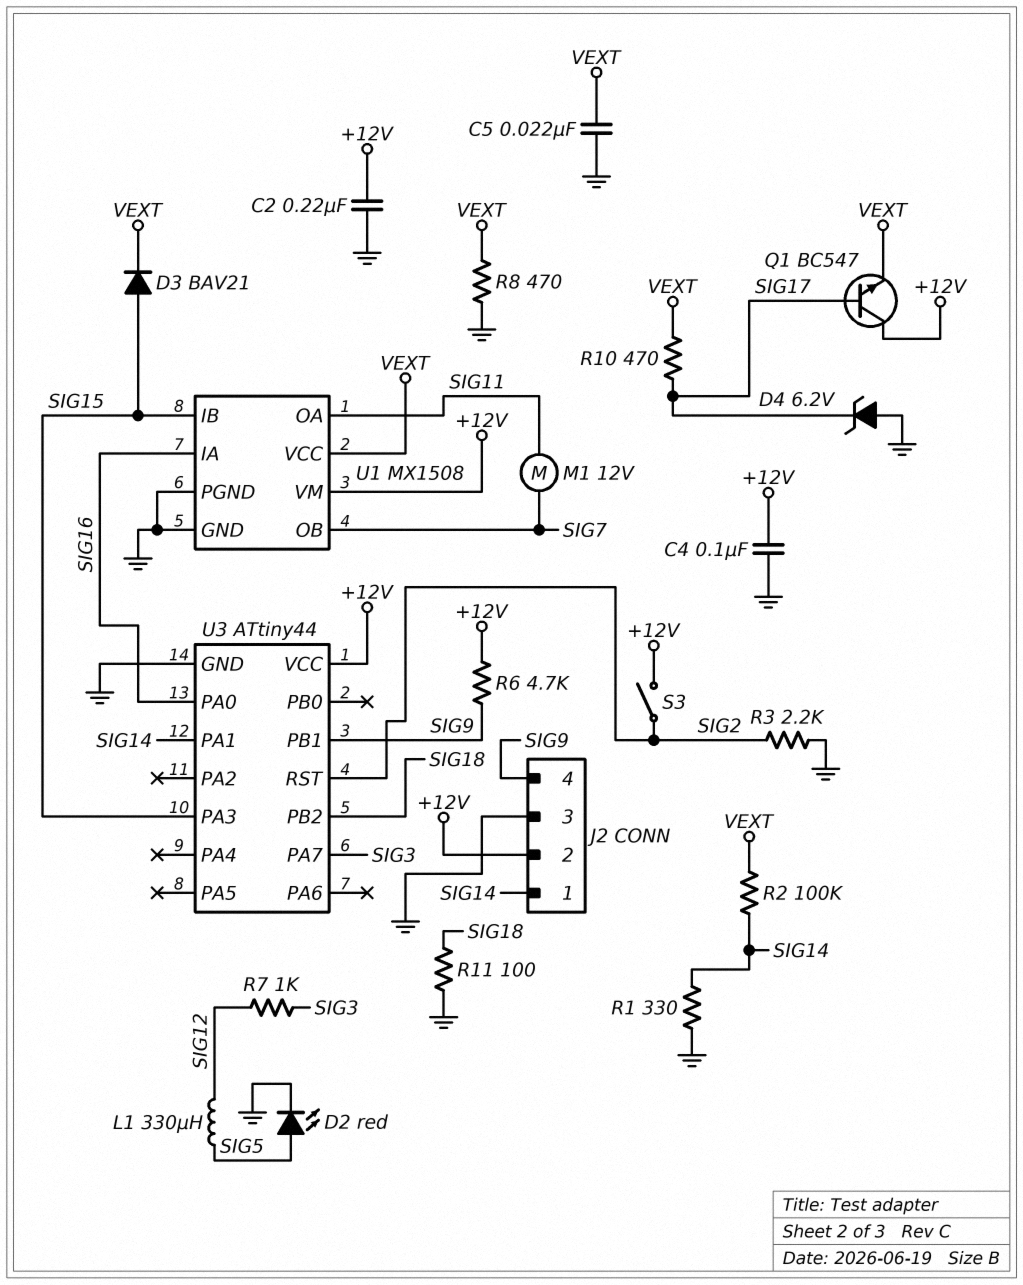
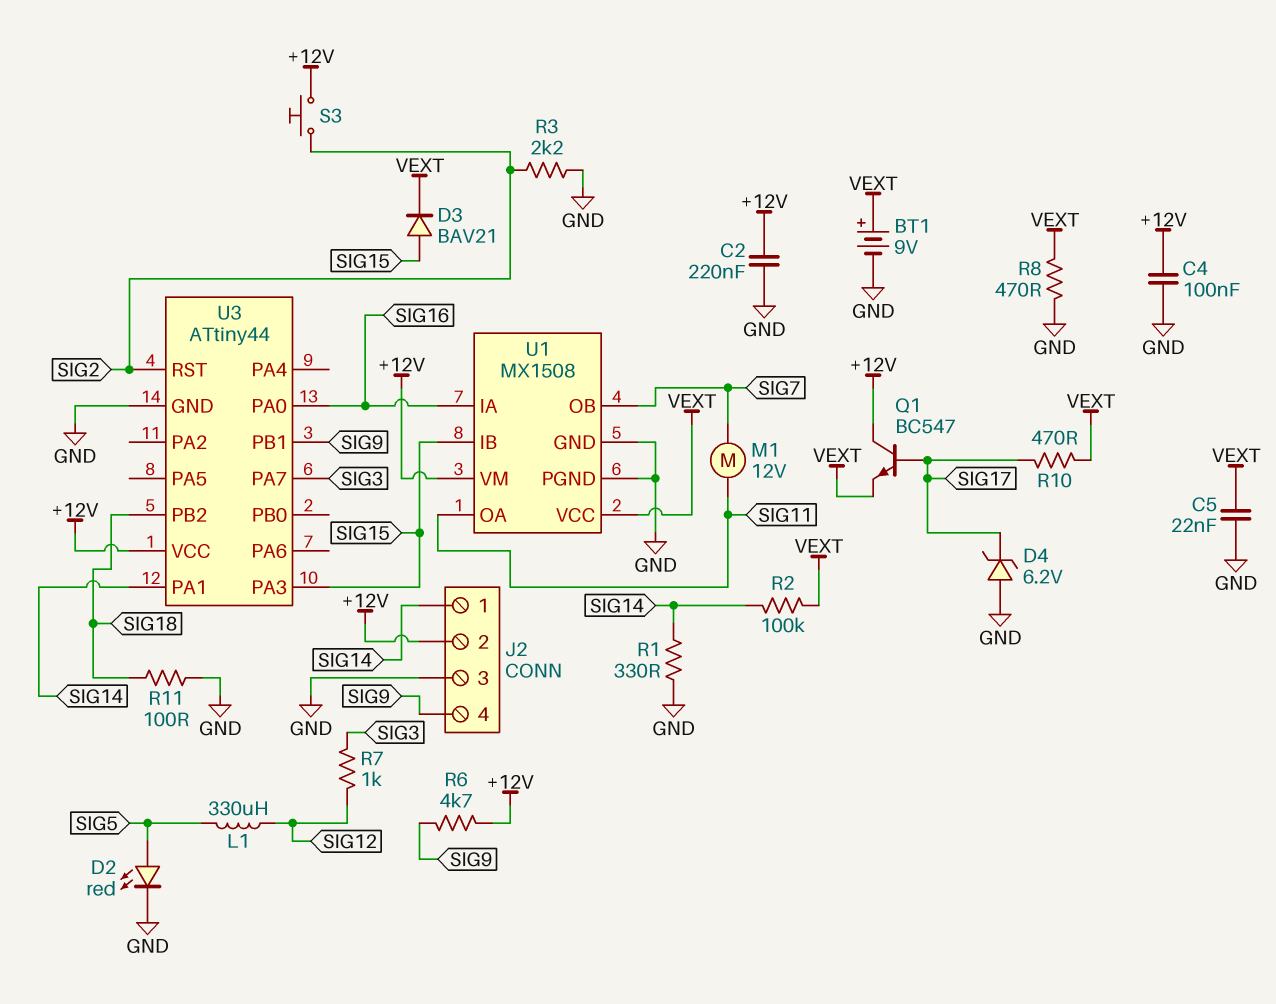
BT1: none -> 9V (plus VEXT, minus GND)
S3: switch (+12V, SIG2) -> button (+12V, SIG2)

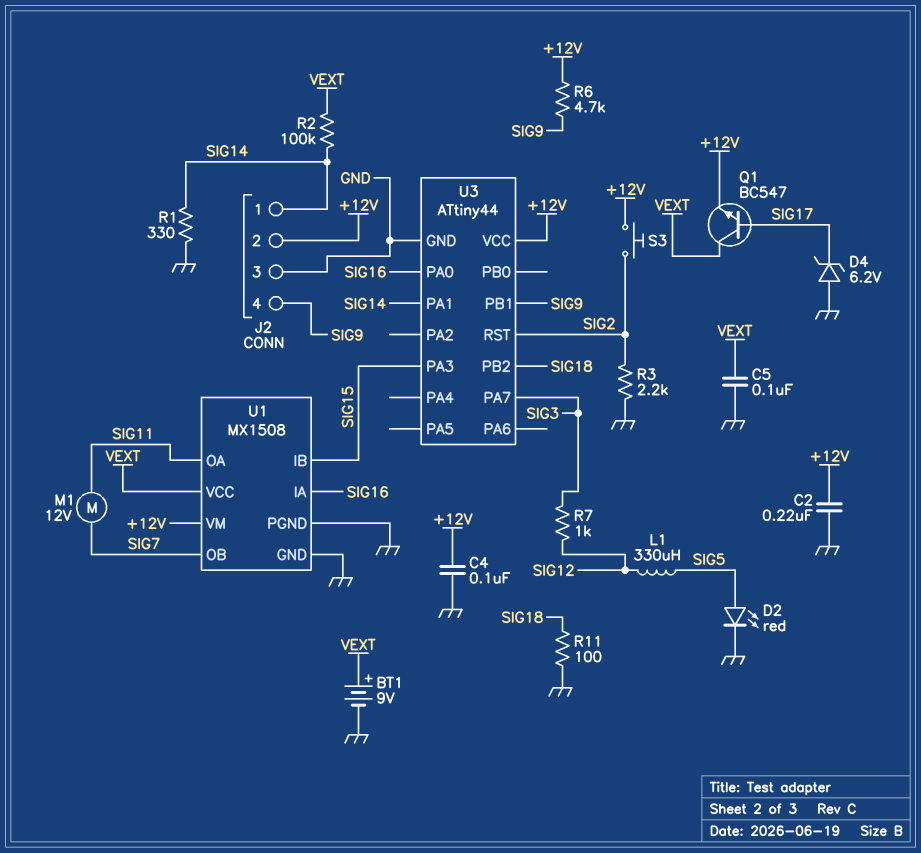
C5: 22nF (GND, VEXT) -> 100nF (GND, VEXT)
D3: diode BAV21 (A SIG15, K VEXT) -> none
Q1: NPN BC547 (B SIG17, C +12V, E VEXT) -> NPN BC547 (B SIG17, C VEXT, E +12V)
R8: 470 (GND, VEXT) -> none
R10: 470 (SIG17, VEXT) -> none

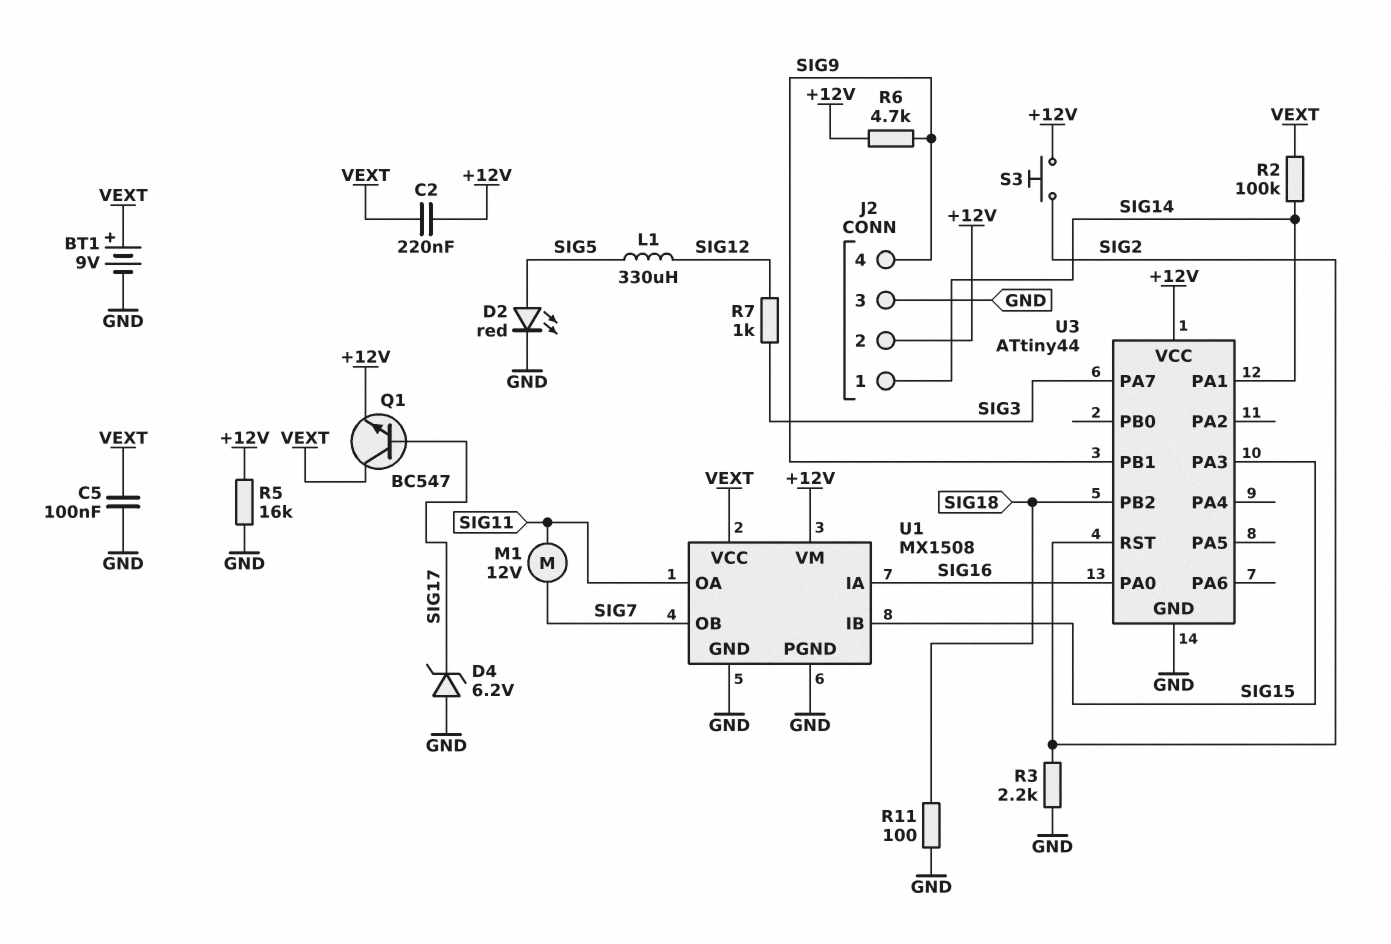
C2: 220nF (+12V, GND) -> 220nF (+12V, VEXT)
C4: 100nF (+12V, GND) -> none
R1: 330 (GND, SIG14) -> none
R5: none -> 16k (+12V, GND)

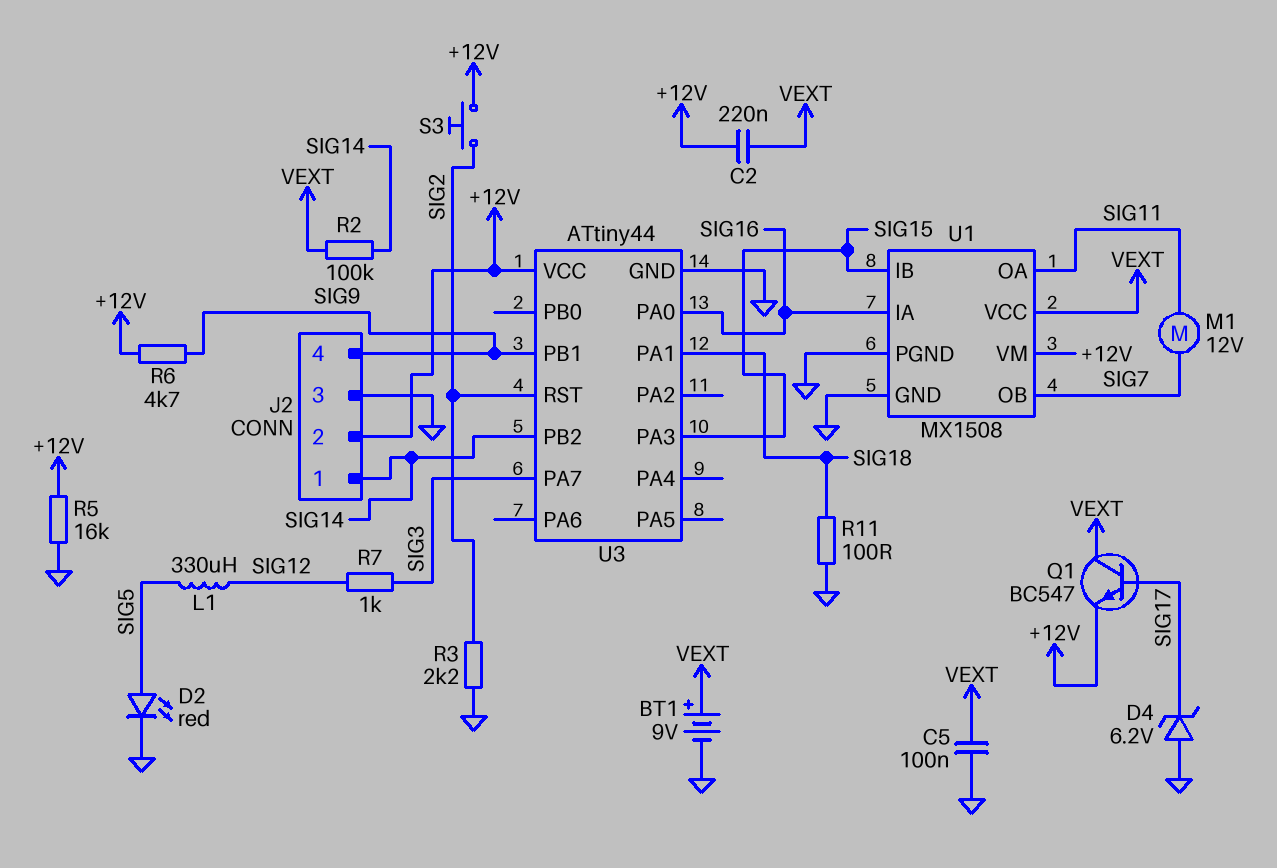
U3 pin PA1: SIG14 -> SIG18
U3 pin PB2: SIG18 -> SIG14

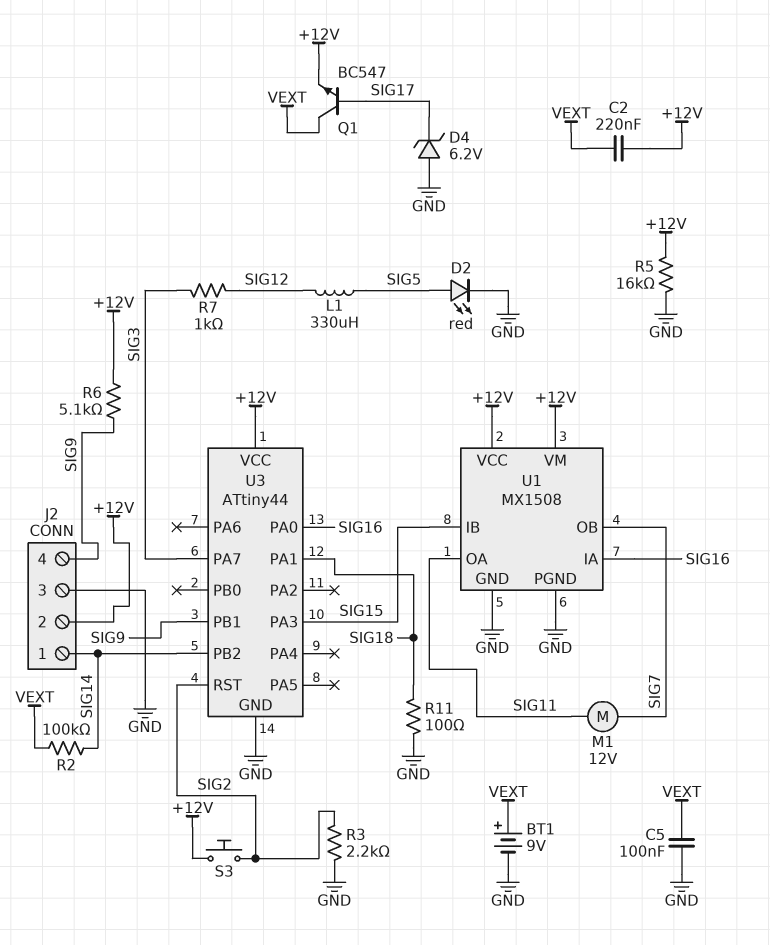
R6: 4.7k (+12V, SIG9) -> 5.1k (+12V, SIG9)
U1 pin VCC: VEXT -> +12V

